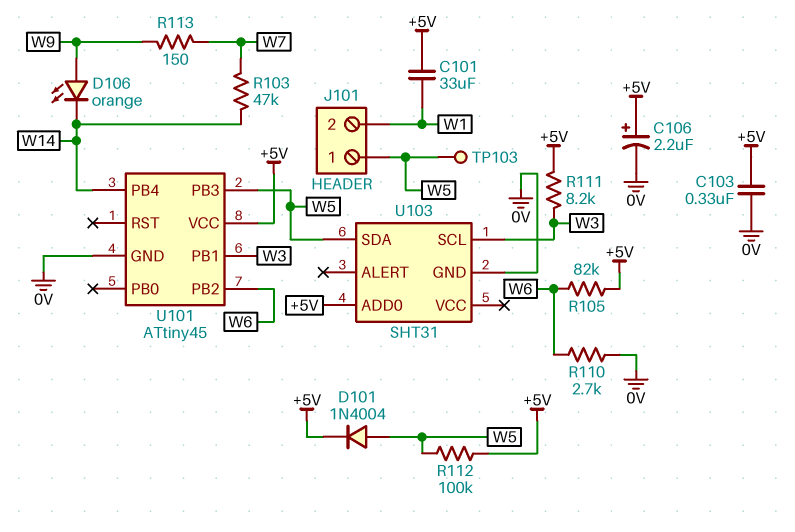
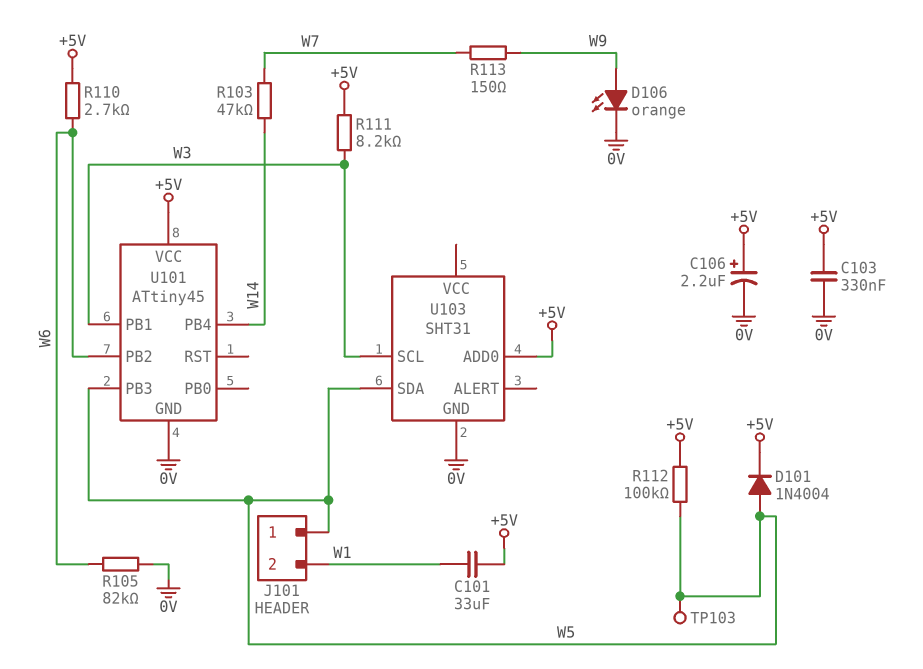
D106: LED orange (A W9, K W14) -> LED orange (A W9, K 0V)
R105: 82k (+5V, W6) -> 82k (0V, W6)
R110: 2.7k (0V, W6) -> 2.7k (+5V, W6)

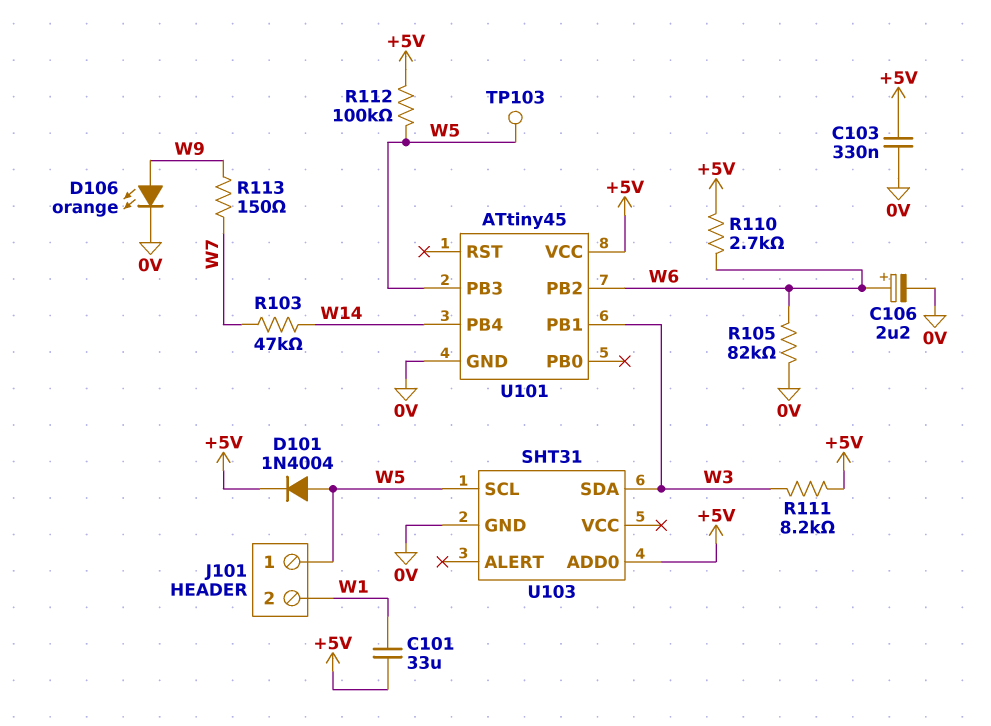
C106: 2.2uF (plus +5V, minus 0V) -> 2.2uF (plus W6, minus 0V)
U103 pin SCL: W3 -> W5
U103 pin SDA: W5 -> W3

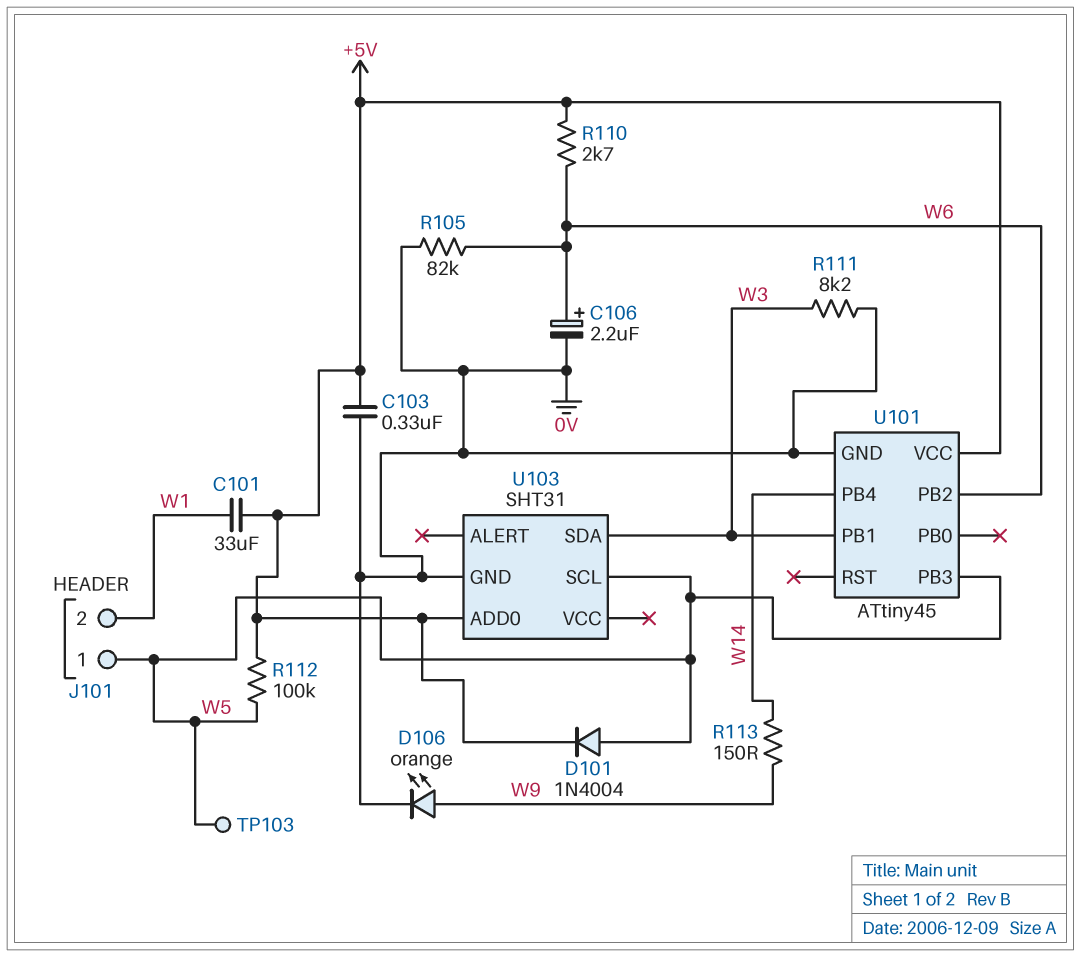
R103: 47k (W7, W14) -> none
R111: 8.2k (+5V, W3) -> 8.2k (0V, W3)
R113: 150 (W7, W9) -> 150 (W9, W14)

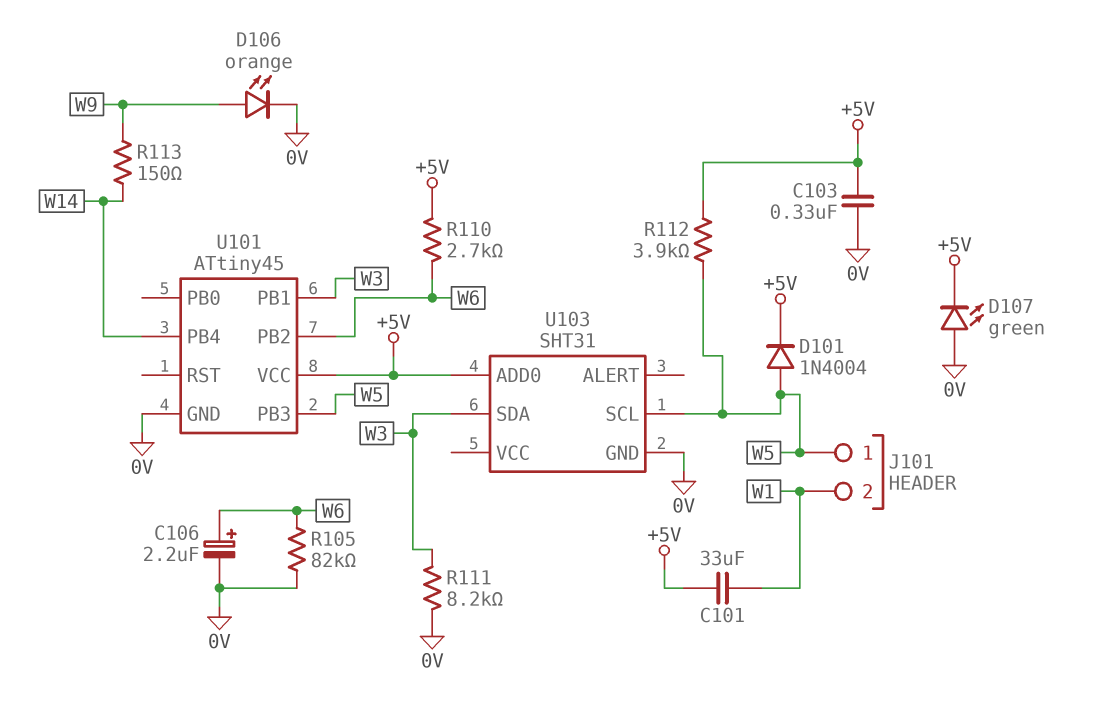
D107: none -> LED green (A 0V, K +5V)
R112: 100k (+5V, W5) -> 3.9k (+5V, W5)
TP103: test point (W5) -> none

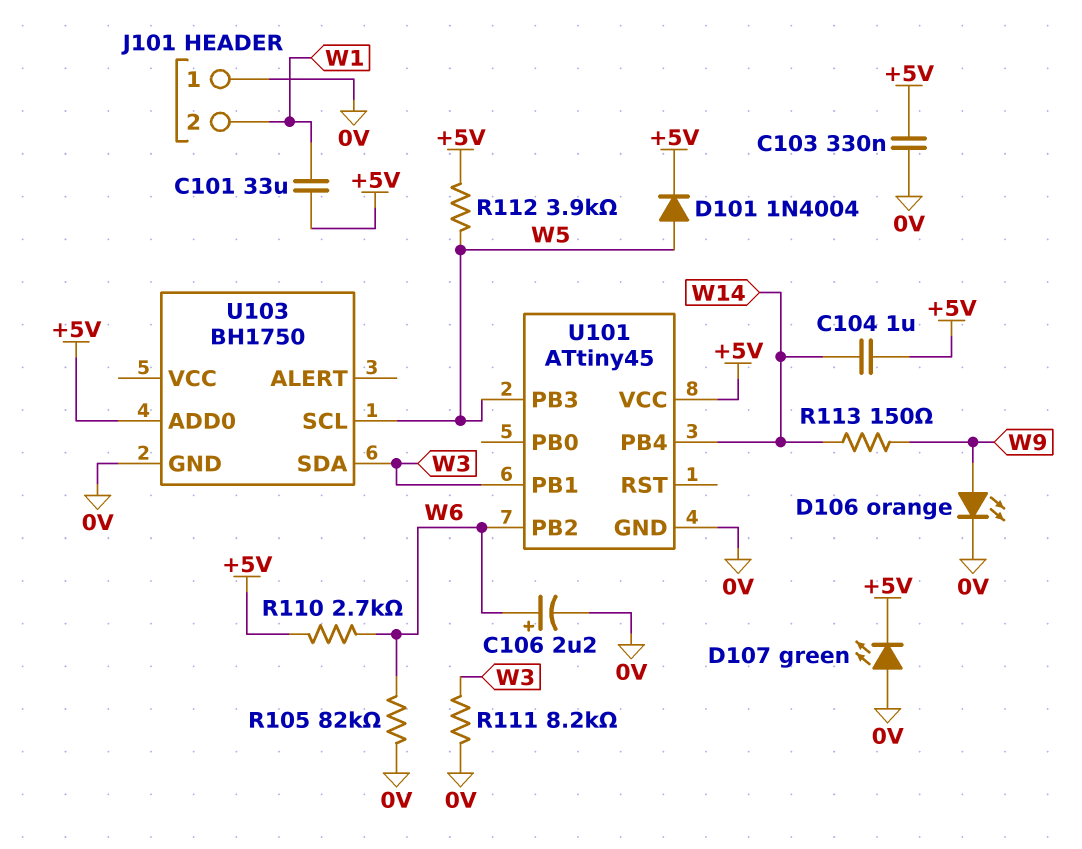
C104: none -> 1uF (+5V, W14)
J101 pin 1: W5 -> 0V
U103: SHT31 -> BH1750

